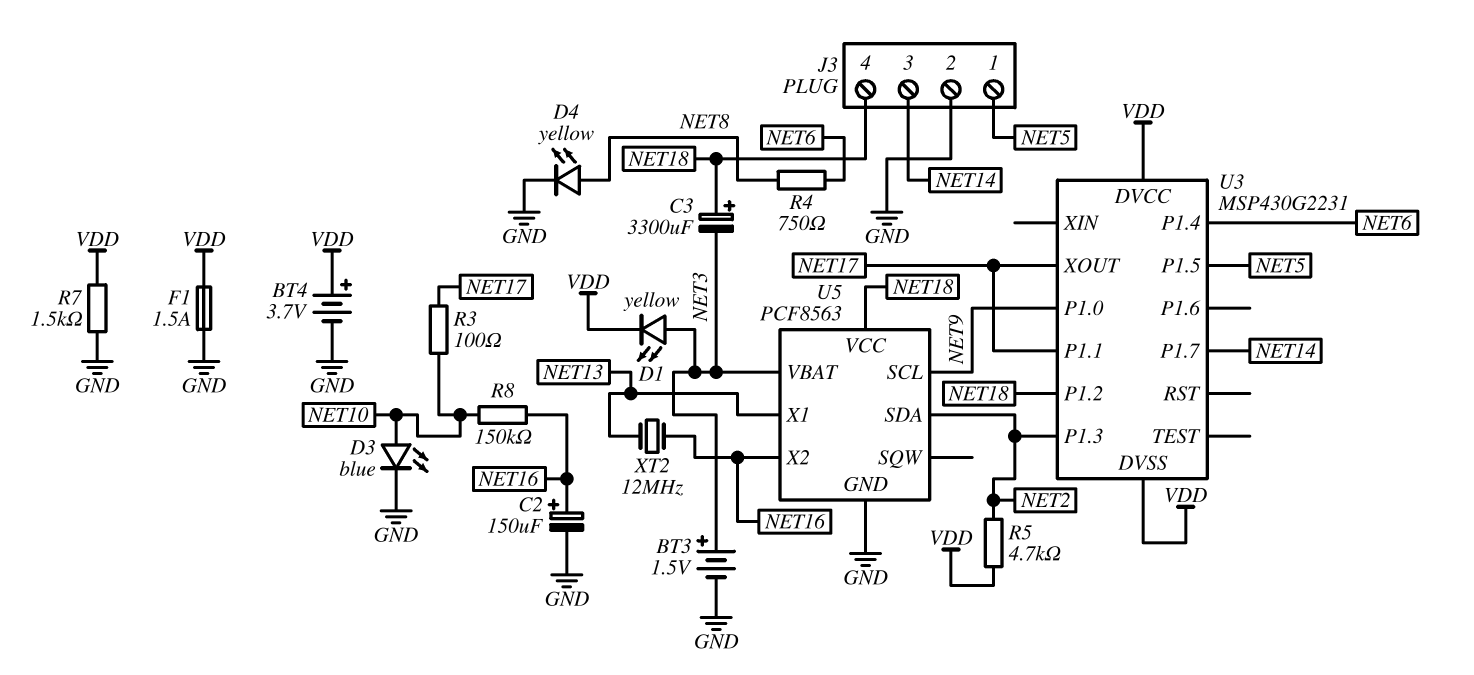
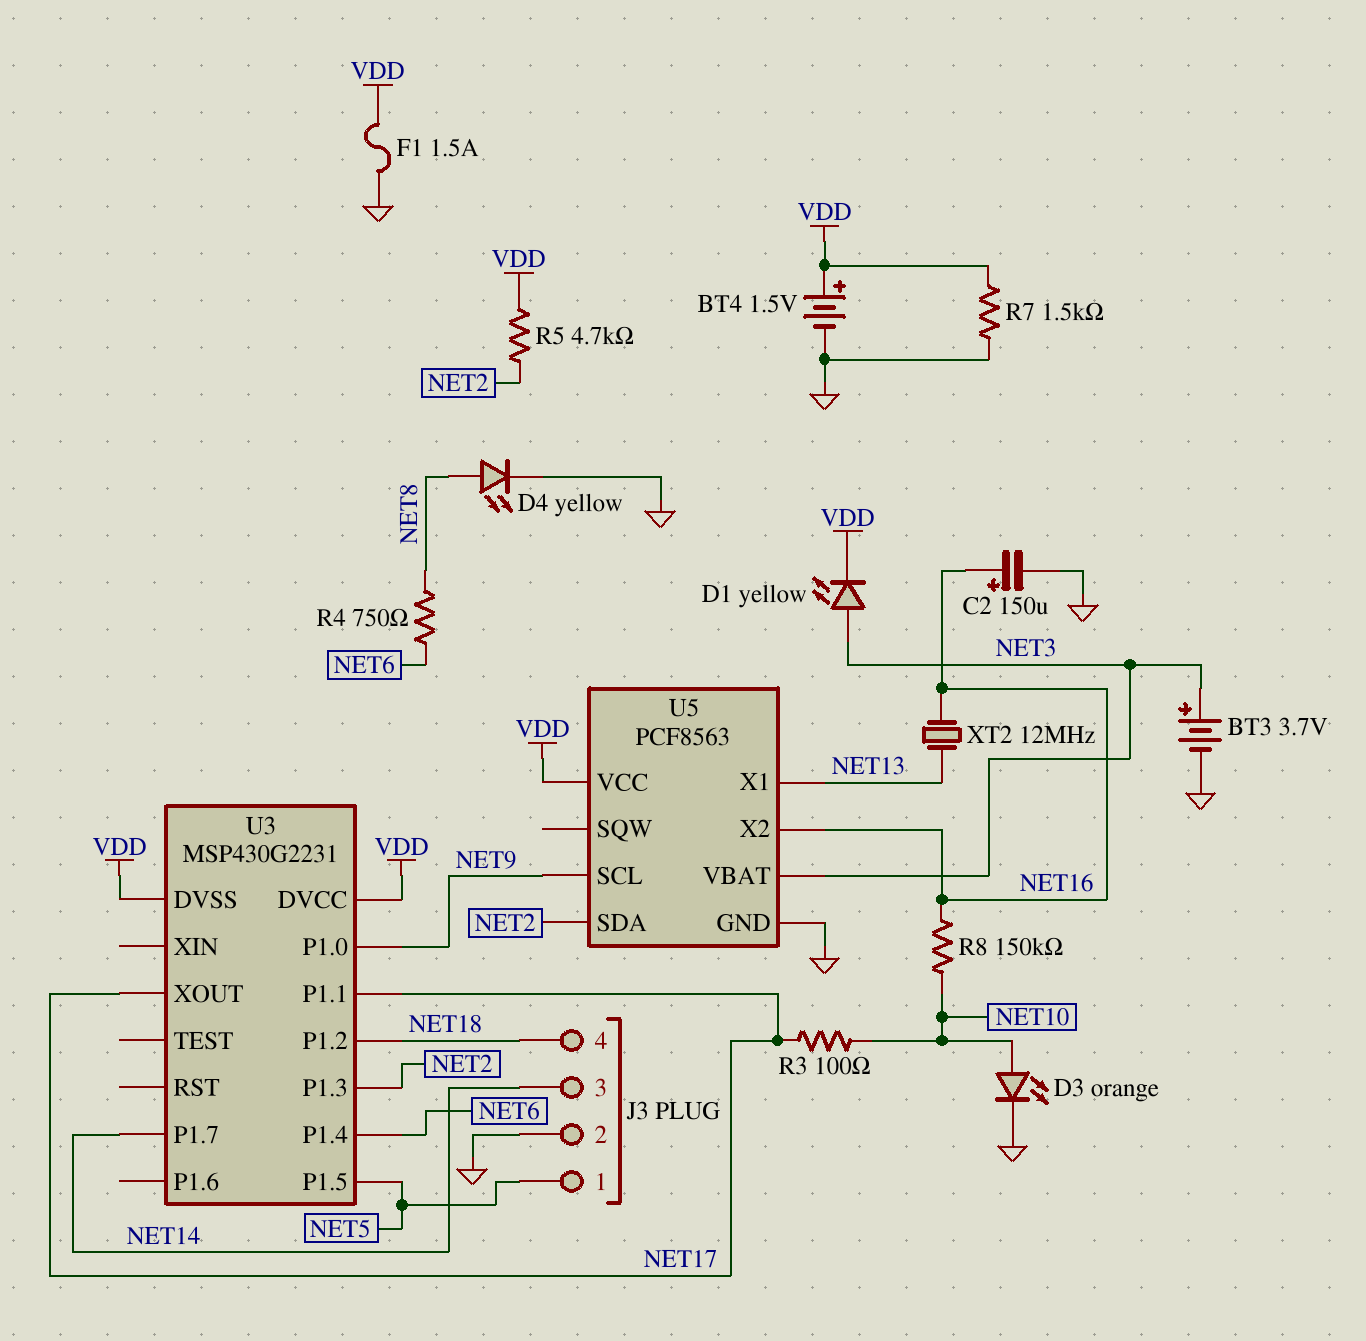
BT3: 1.5V (plus NET3, minus GND) -> 3.7V (plus NET3, minus GND)
BT4: 3.7V (plus VDD, minus GND) -> 1.5V (plus VDD, minus GND)
C3: 3300uF (plus NET18, minus NET3) -> none
D3: LED blue (A NET10, K GND) -> LED orange (A NET10, K GND)
U5 pin VCC: NET18 -> VDD

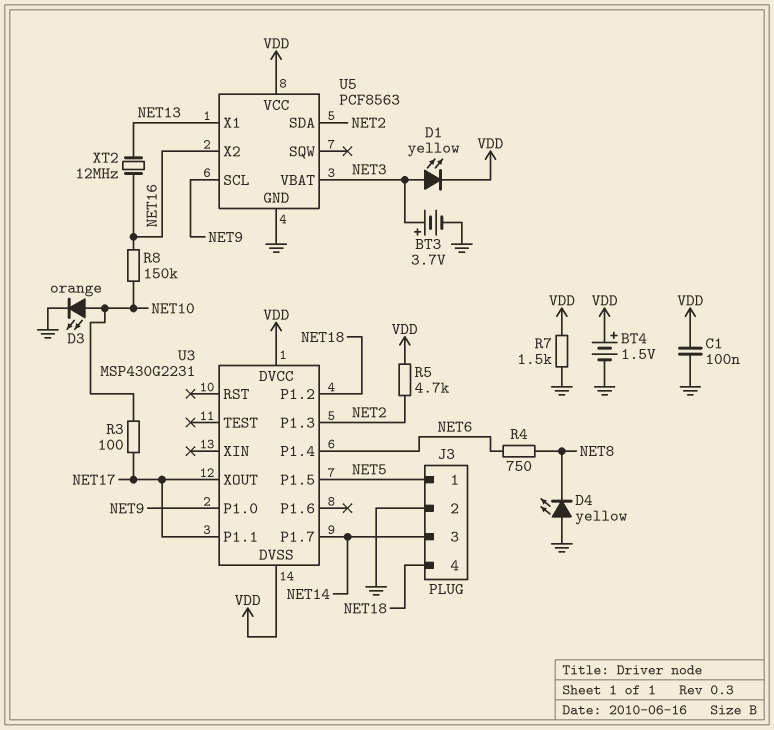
C1: none -> 100nF (GND, VDD)
C2: 150uF (plus NET16, minus GND) -> none
D4: LED yellow (A NET8, K GND) -> LED yellow (A GND, K NET8)
F1: 1.5A (GND, VDD) -> none

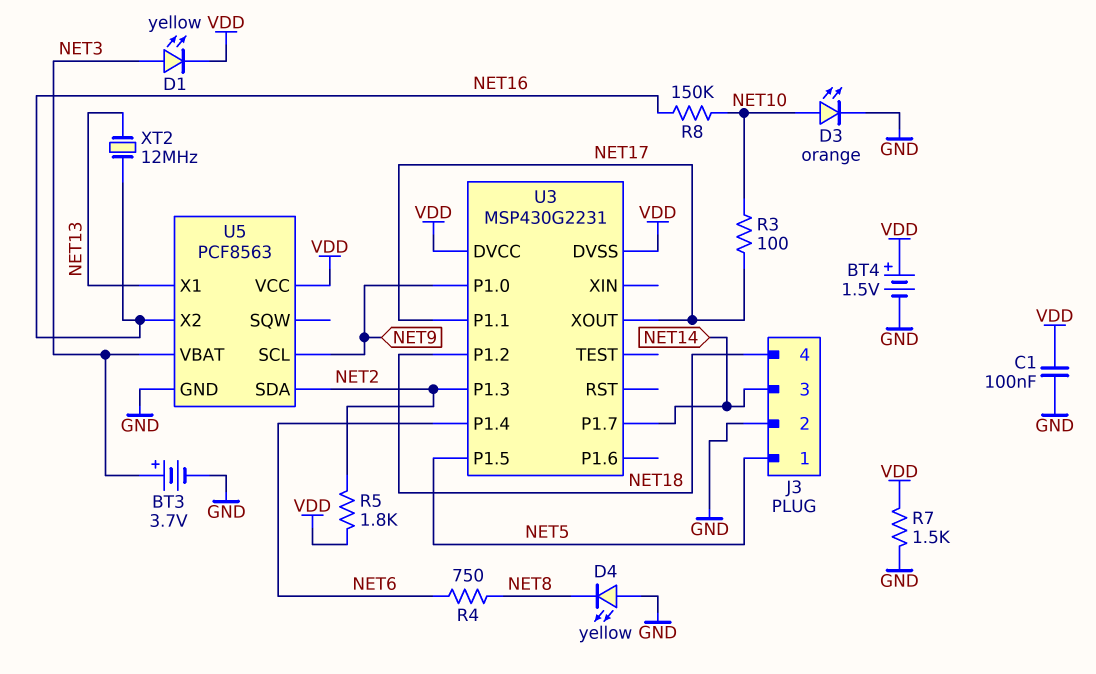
R5: 4.7k (NET2, VDD) -> 1.8k (NET2, VDD)

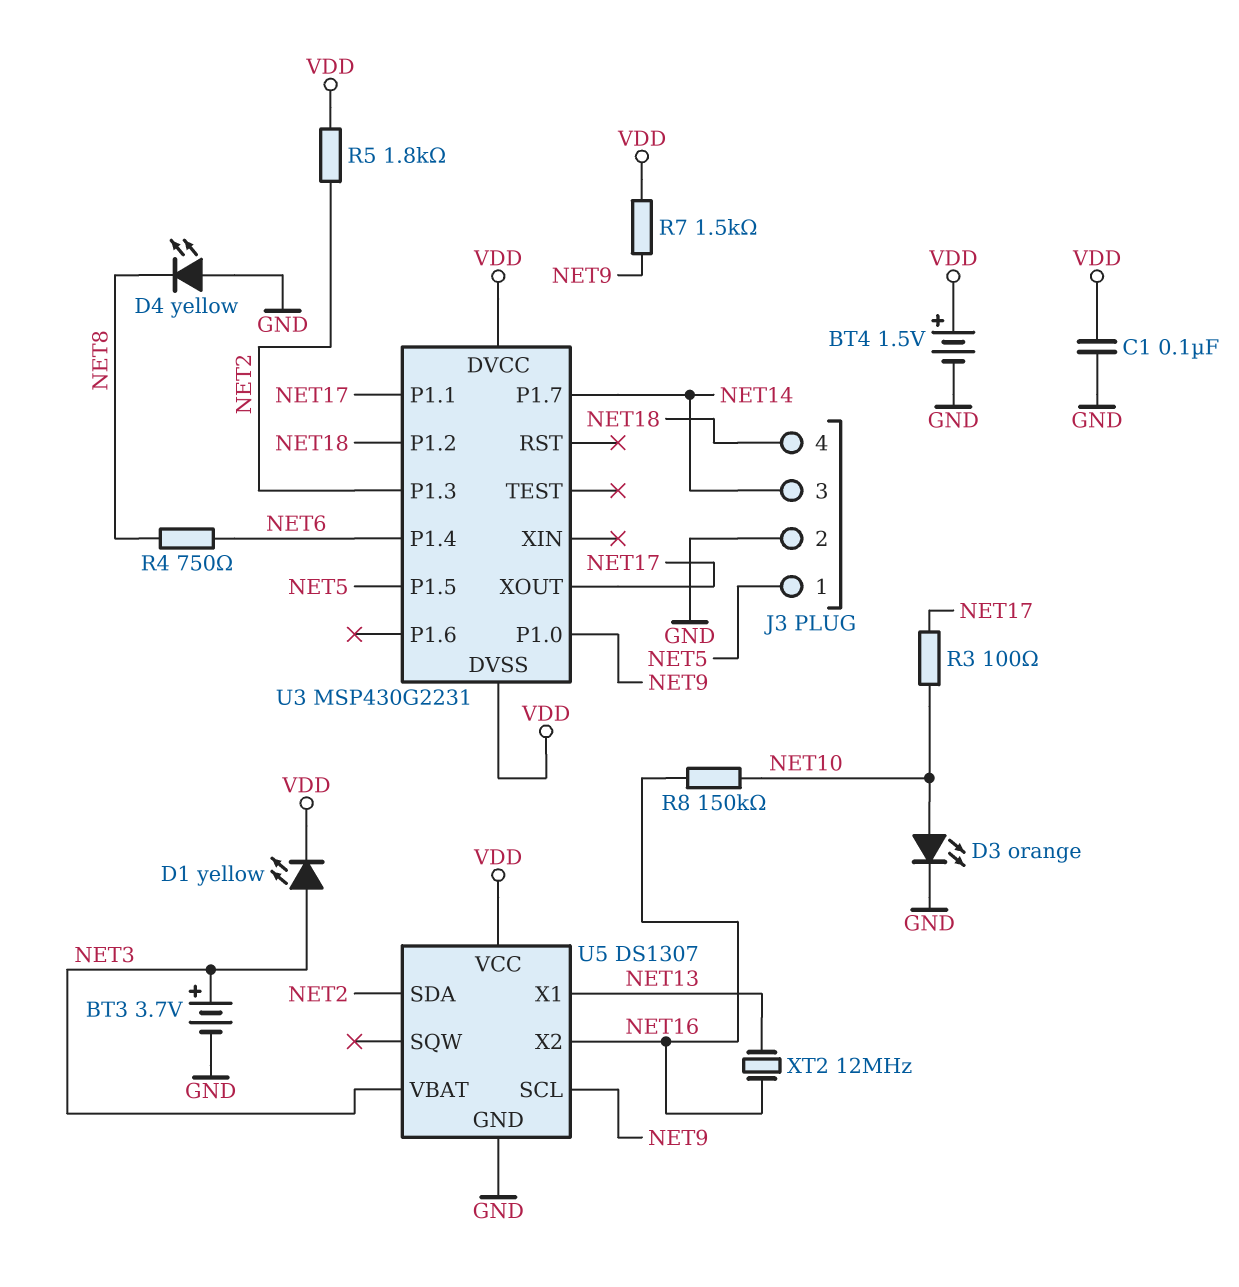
R7: 1.5k (GND, VDD) -> 1.5k (NET9, VDD)
U5: PCF8563 -> DS1307

